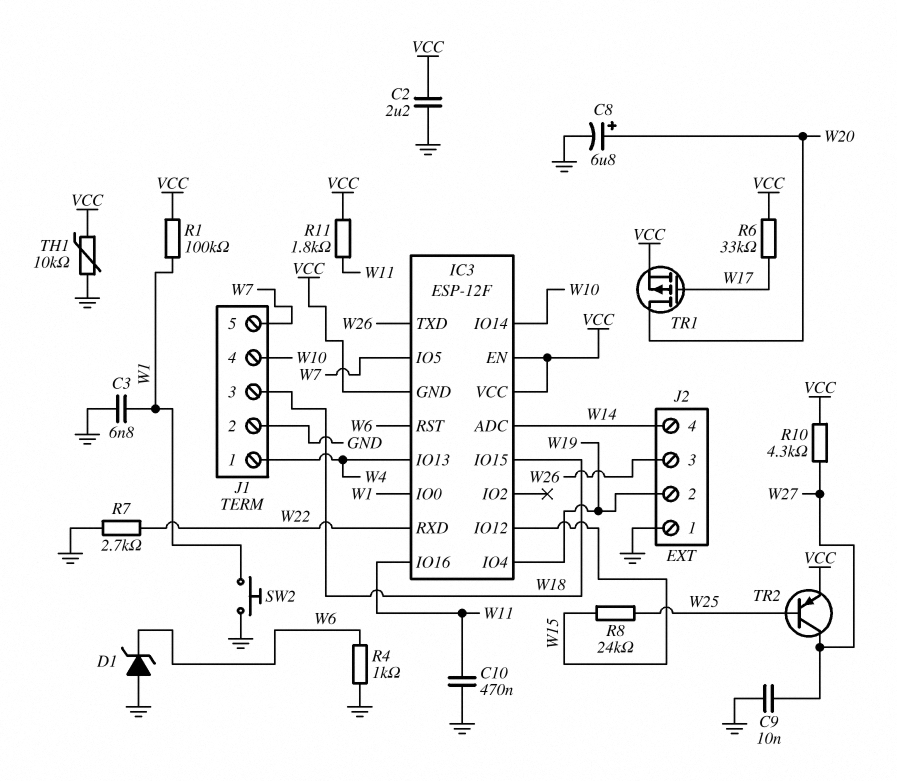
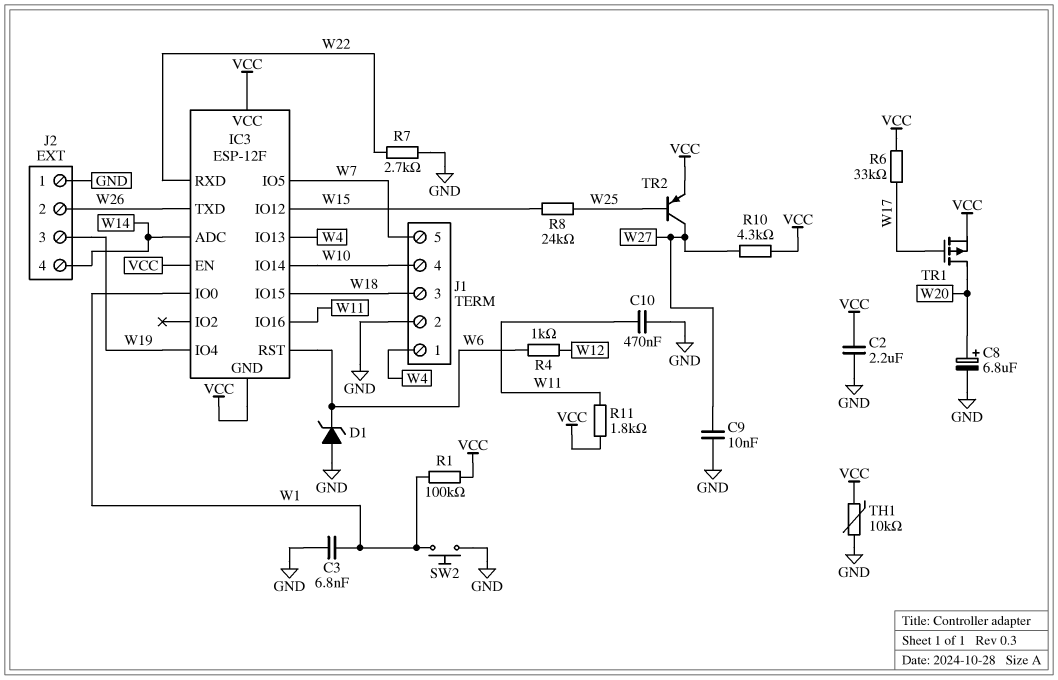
J2 pin 2: W19 -> W26
J2 pin 3: W26 -> W19
R4: 1k (GND, W6) -> 1k (W6, W12)

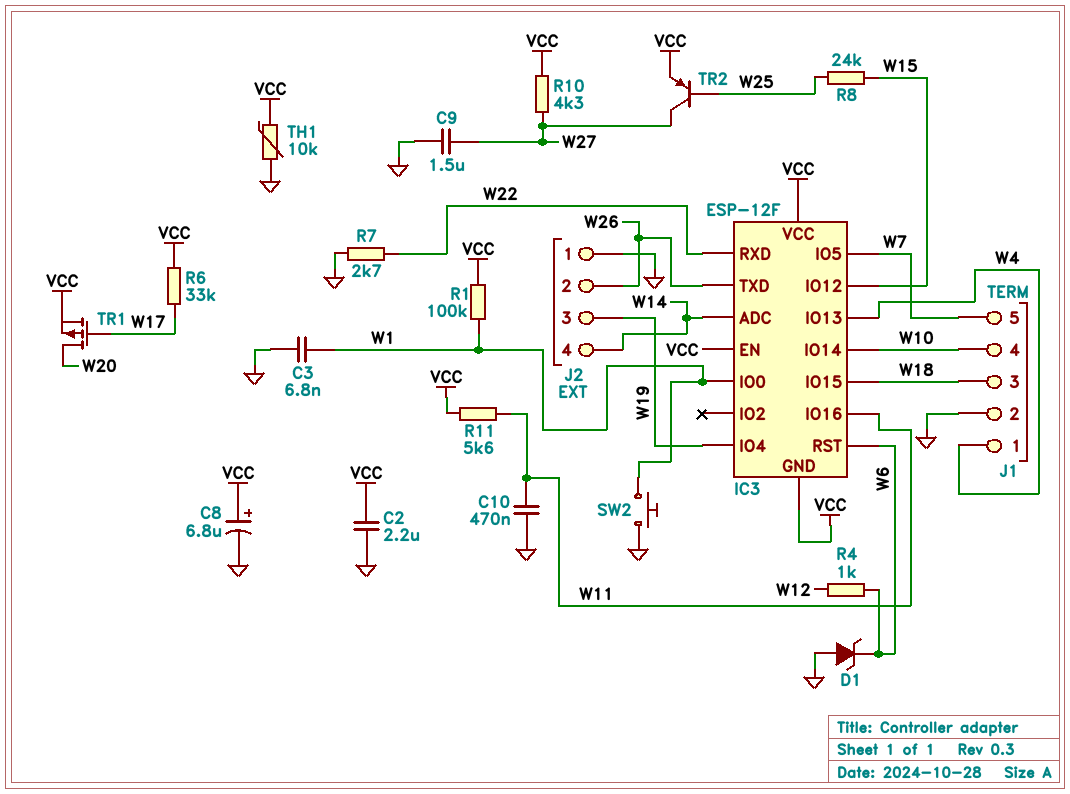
C8: 6.8uF (plus W20, minus GND) -> 6.8uF (plus VCC, minus GND)
C9: 10nF (GND, W27) -> 1.5uF (GND, W27)
R11: 1.8k (VCC, W11) -> 5.6k (VCC, W11)

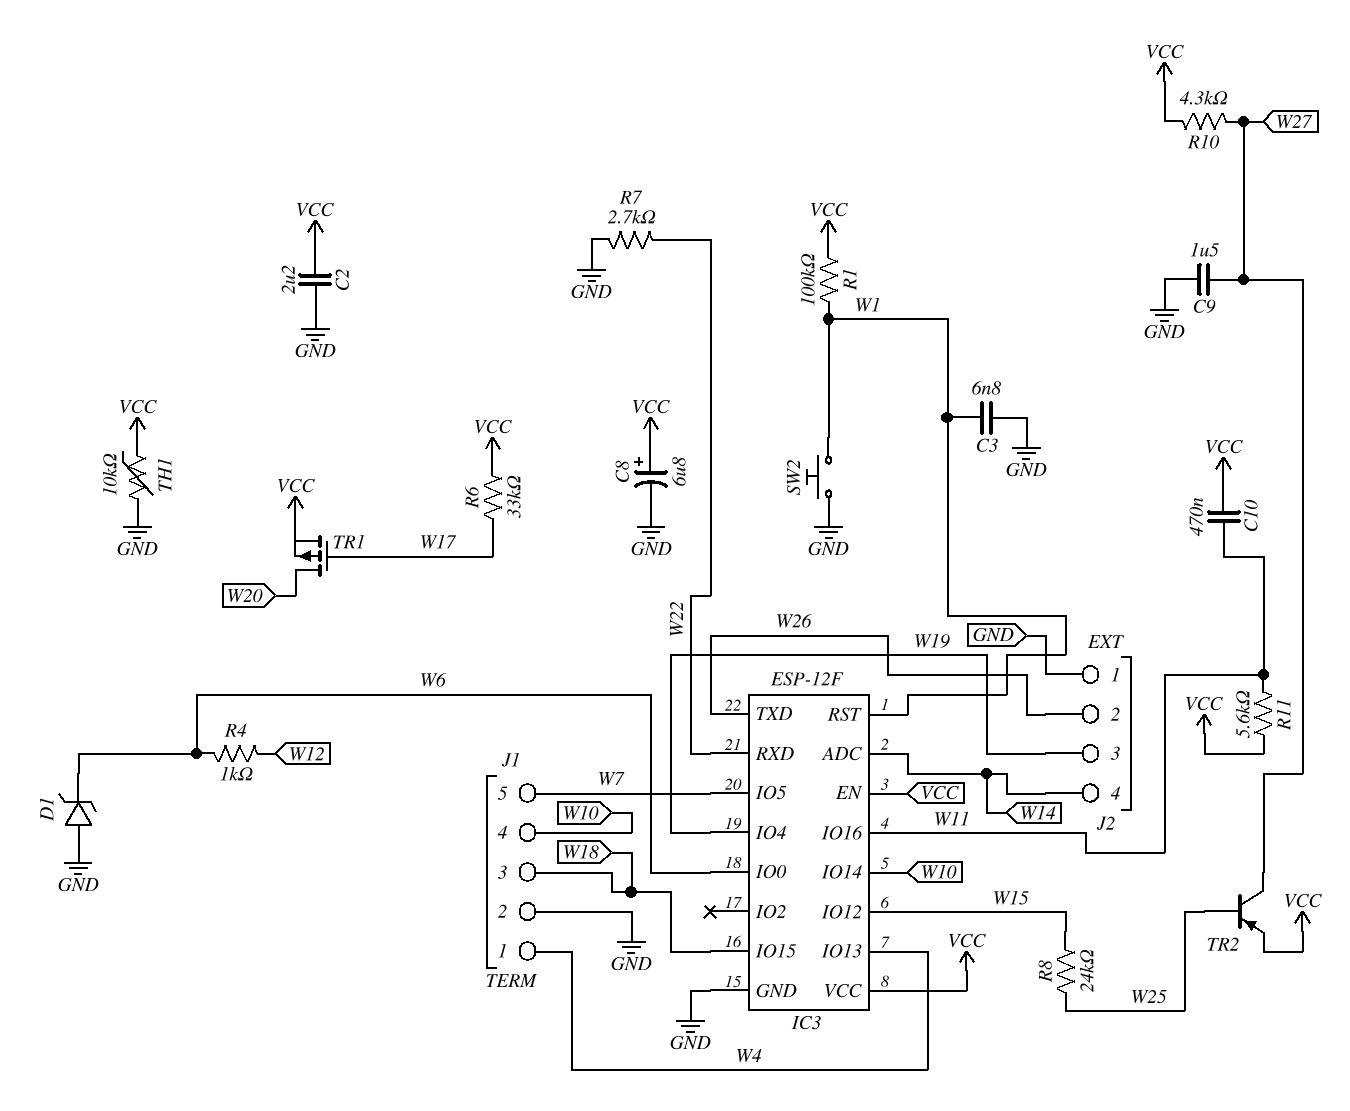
C10: 470nF (GND, W11) -> 470nF (VCC, W11)
IC3 pin GND: VCC -> GND
IC3 pin IO0: W1 -> W6
IC3 pin RST: W6 -> W1

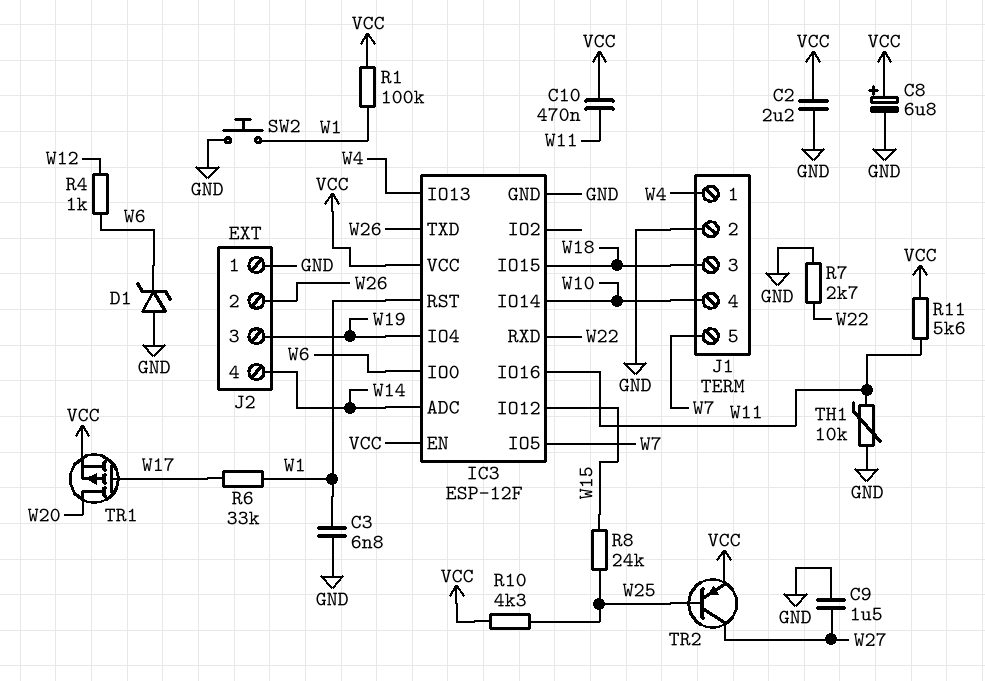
R6: 33k (VCC, W17) -> 33k (W1, W17)
R10: 4.3k (VCC, W27) -> 4.3k (VCC, W25)
TH1: 10k (GND, VCC) -> 10k (GND, W11)

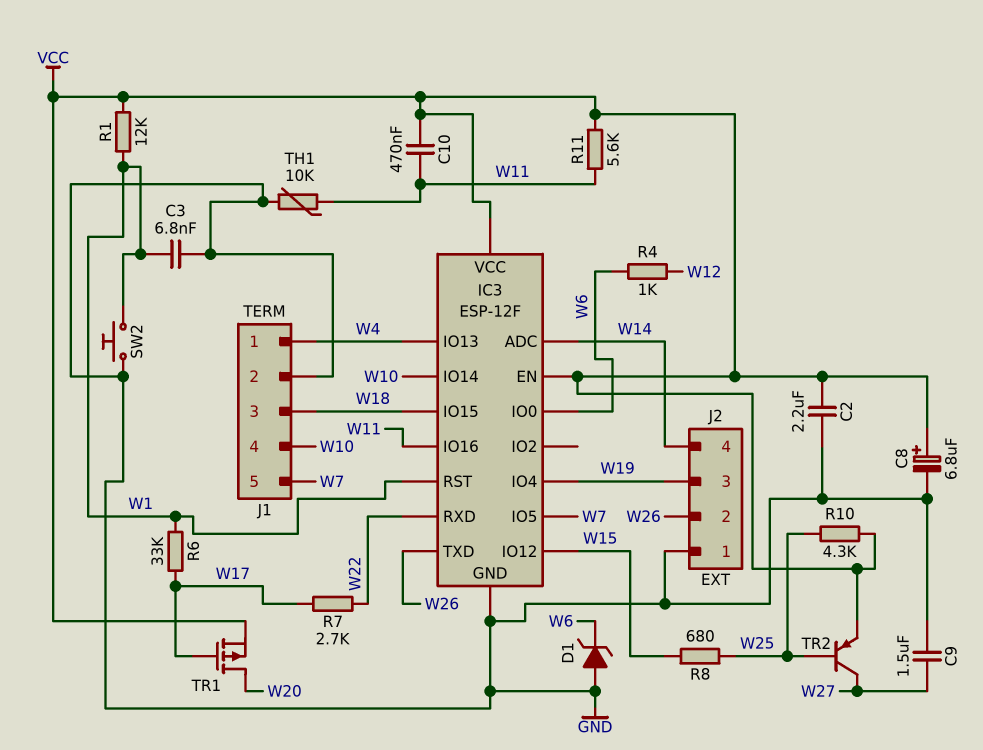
R1: 100k (VCC, W1) -> 12k (VCC, W1)
R7: 2.7k (GND, W22) -> 2.7k (W17, W22)
R8: 24k (W15, W25) -> 680 (W15, W25)

